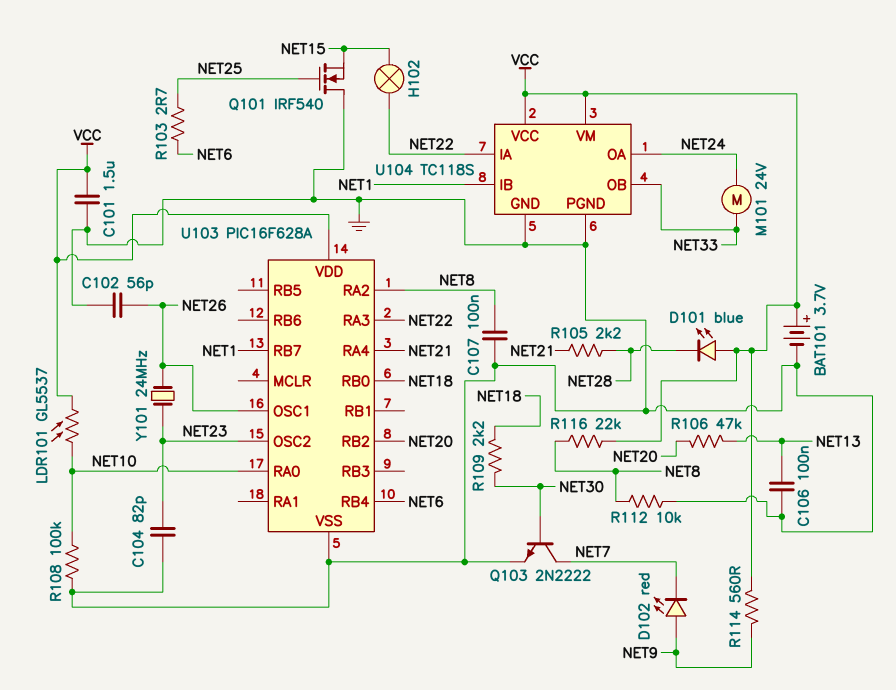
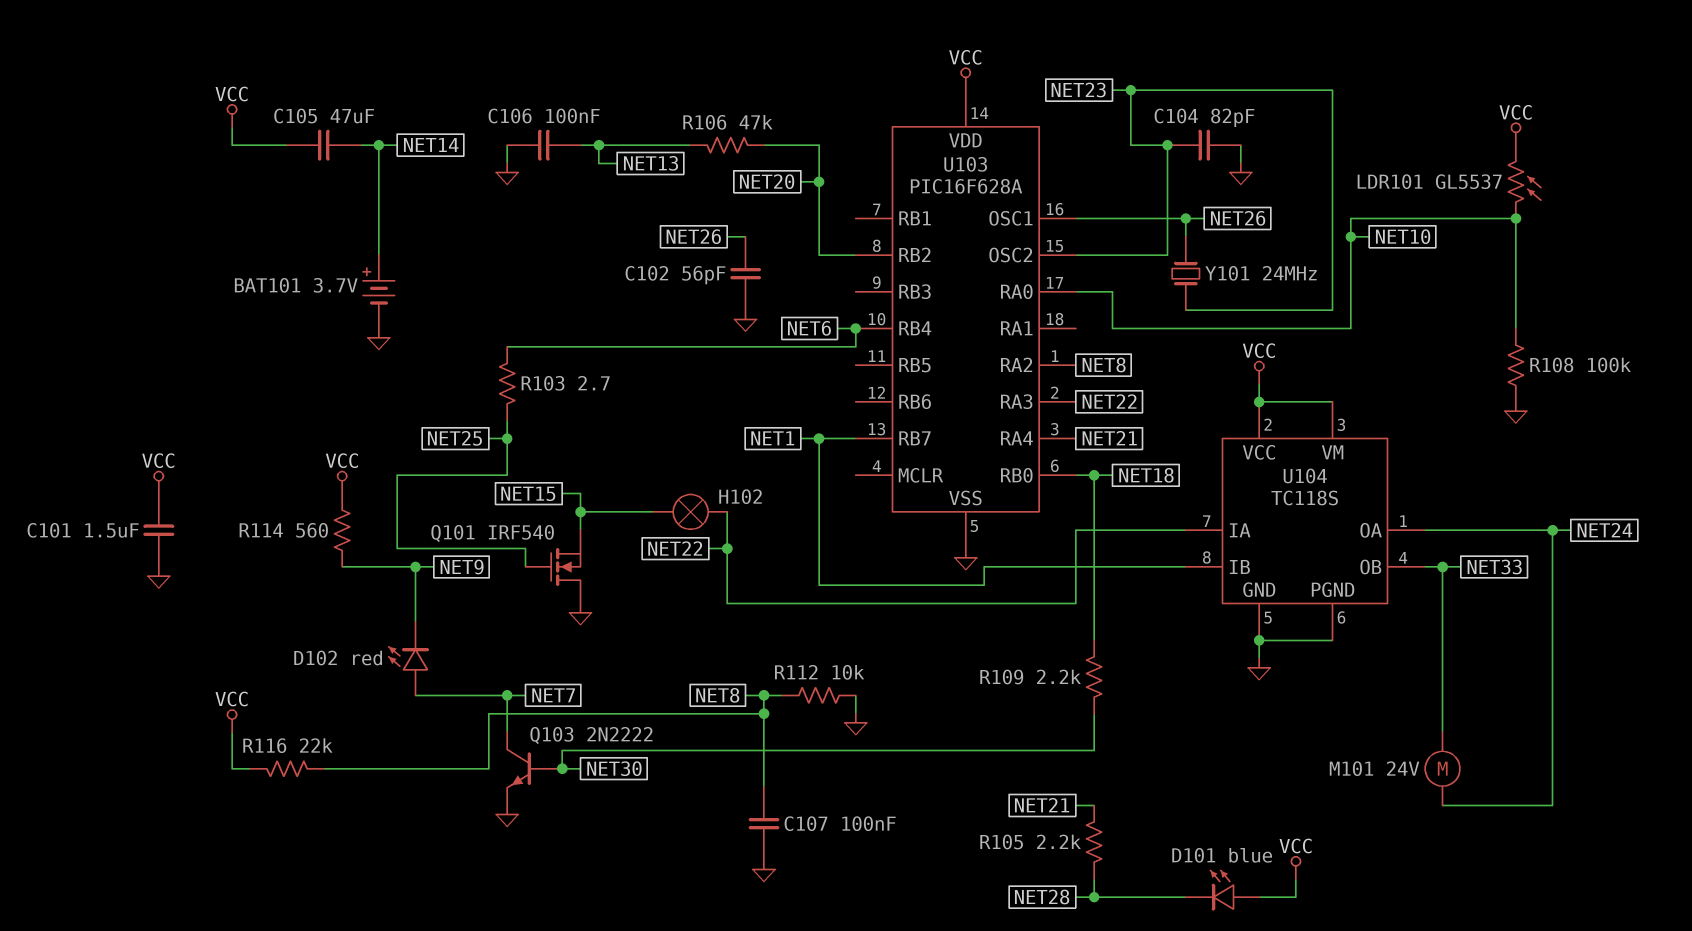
BAT101: 3.7V (plus VCC, minus GND) -> 3.7V (plus NET14, minus GND)
C105: none -> 47uF (NET14, VCC)
D102: LED red (A NET9, K NET7) -> LED red (A NET7, K NET9)

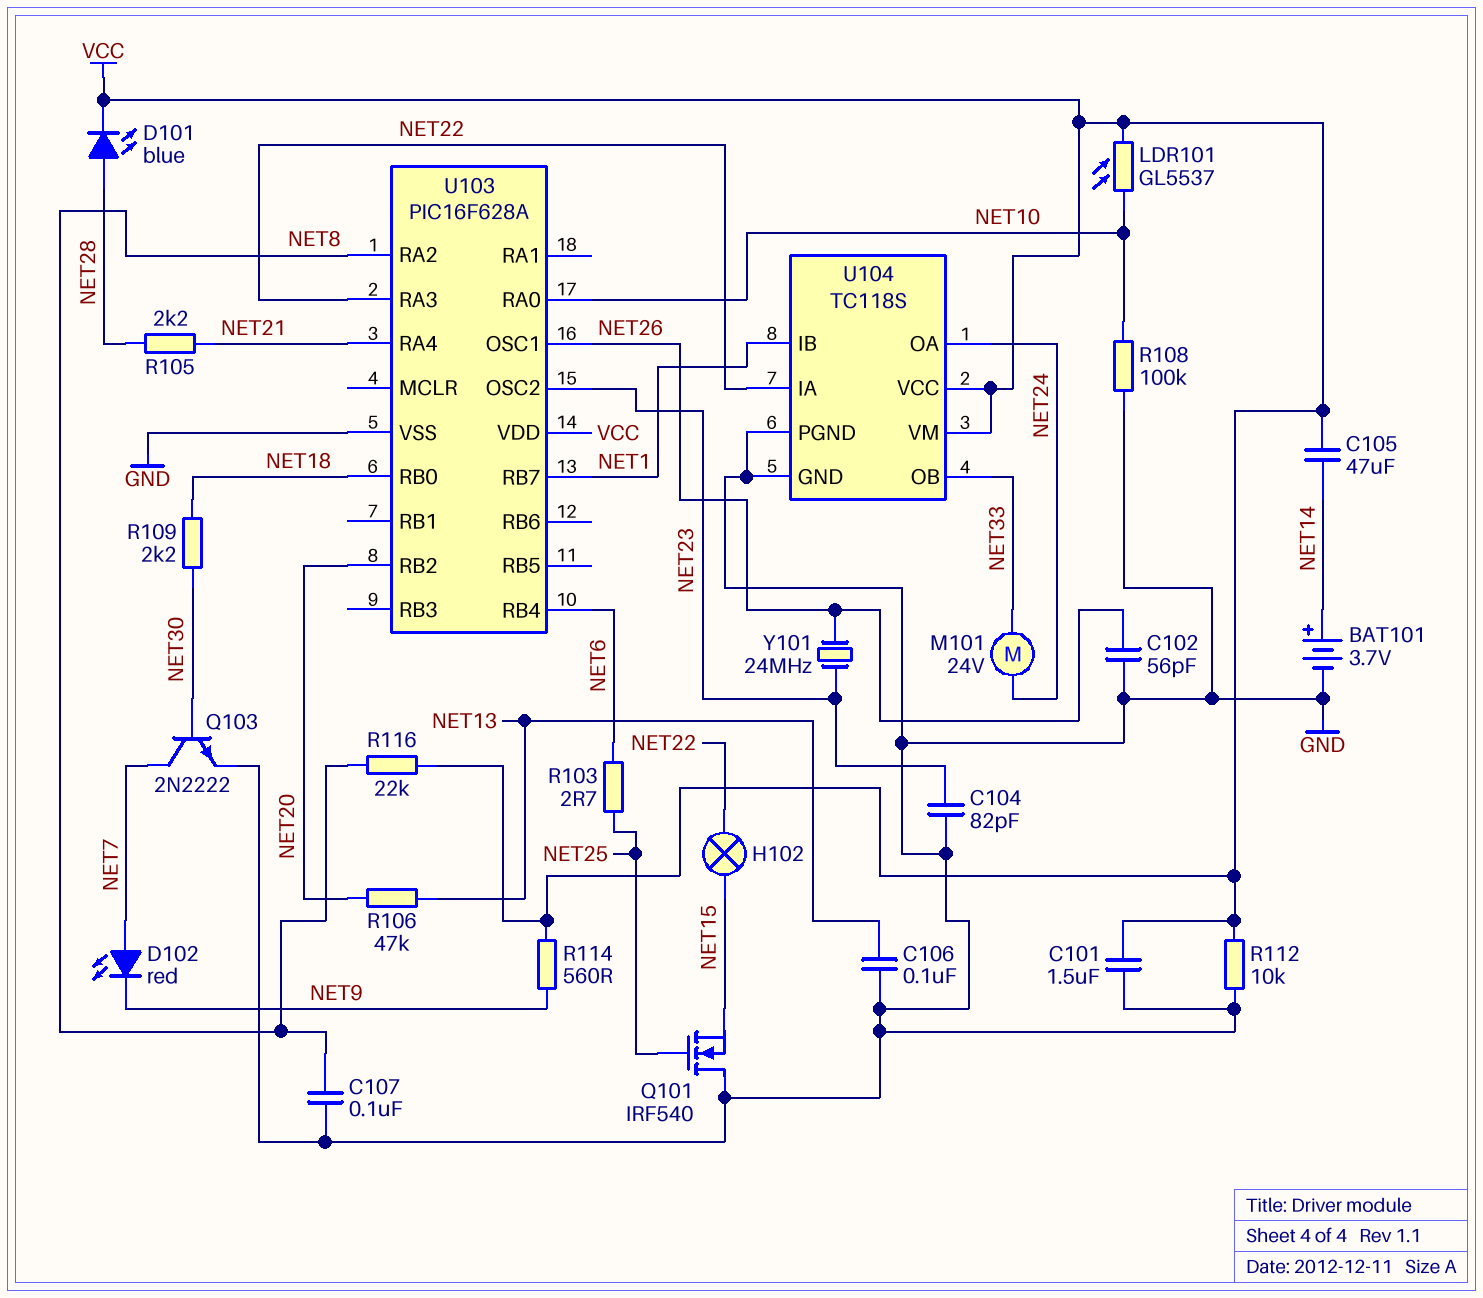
D101: LED blue (A VCC, K NET28) -> LED blue (A NET28, K VCC)
R112: 10k (GND, NET8) -> 10k (GND, VCC)

